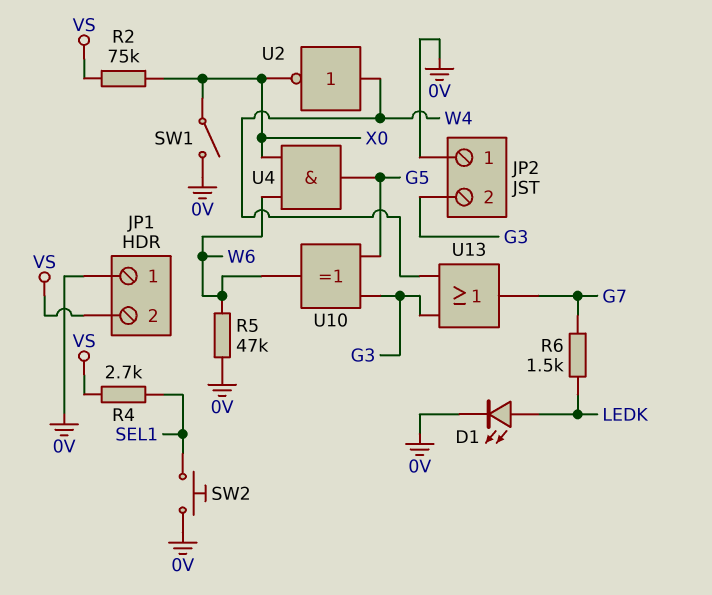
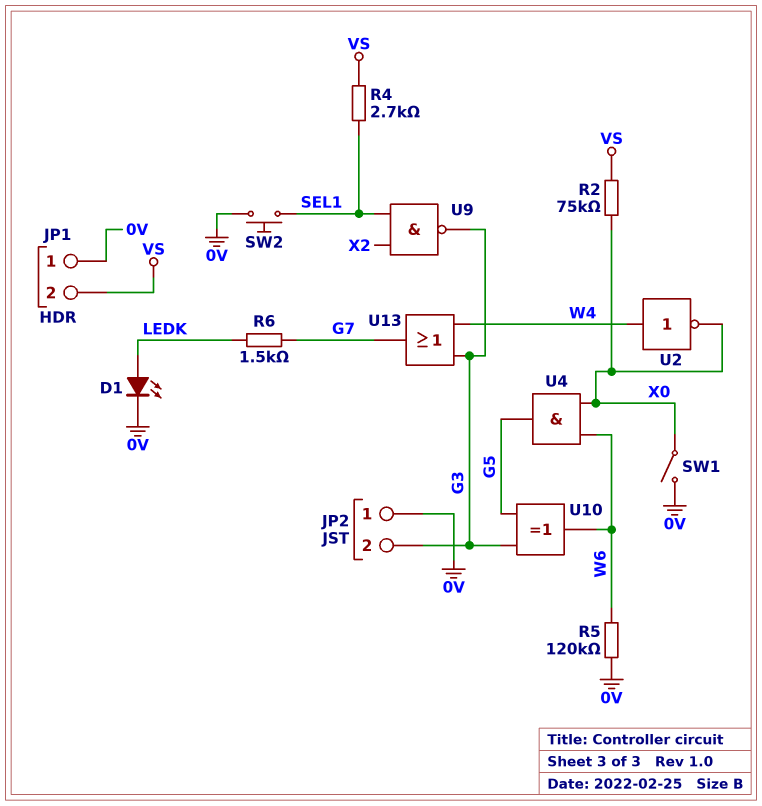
R5: 47k (0V, W6) -> 120k (0V, W6)
U9: none -> NAND (in SEL1, in X2, out G3)

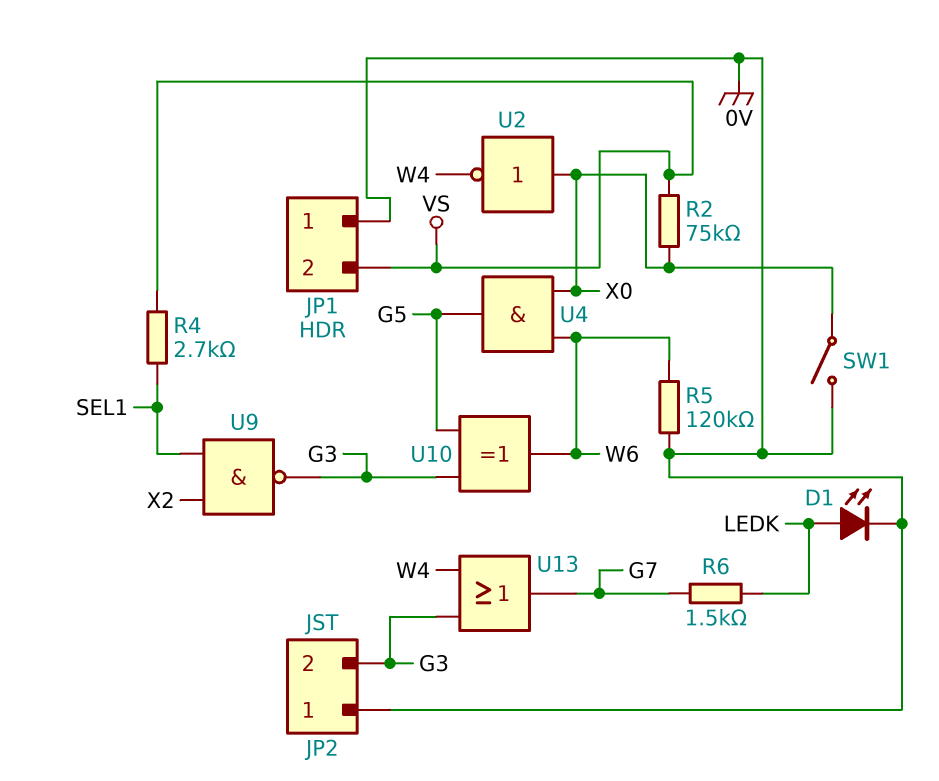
SW2: button (0V, SEL1) -> none
U2: NOT (in W4, out X0) -> NOT (in X0, out W4)

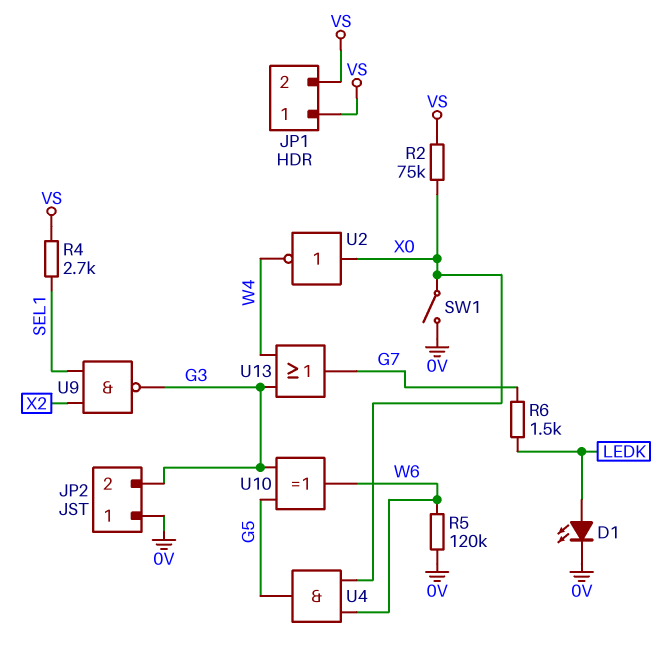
JP1 pin 1: 0V -> VS

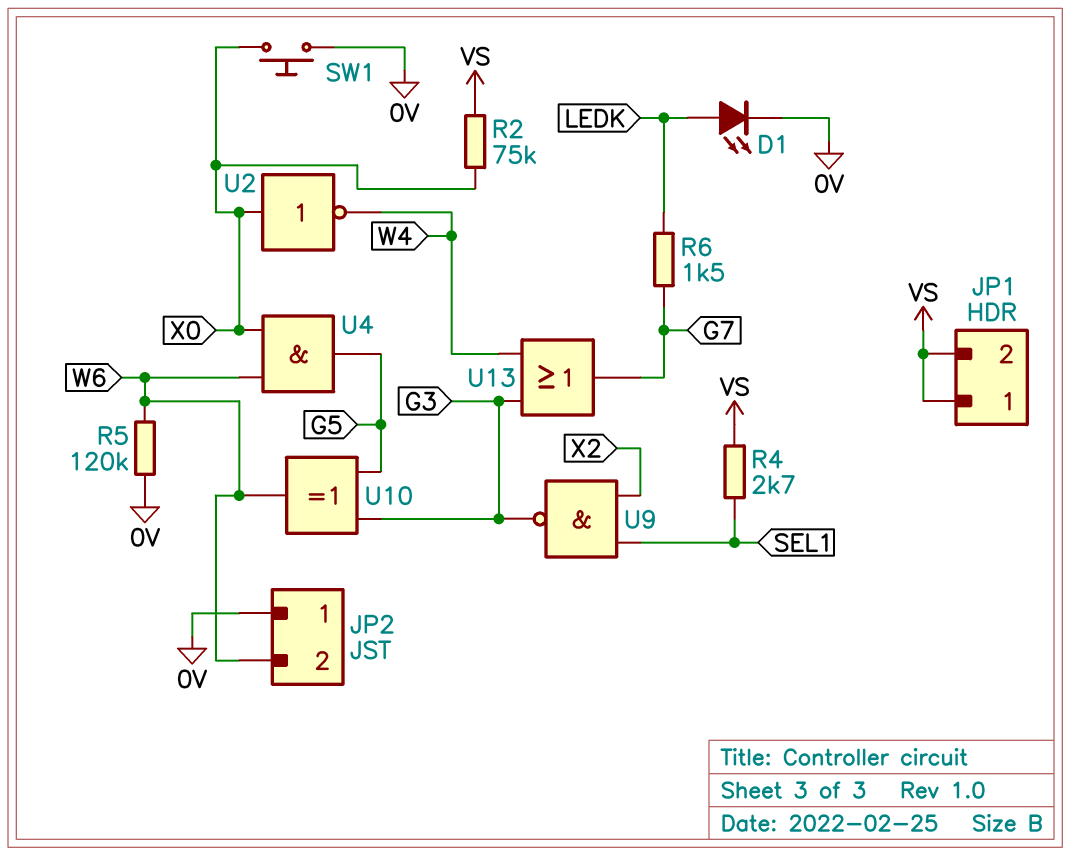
JP2 pin 2: G3 -> W6
SW1: switch (0V, X0) -> button (0V, X0)

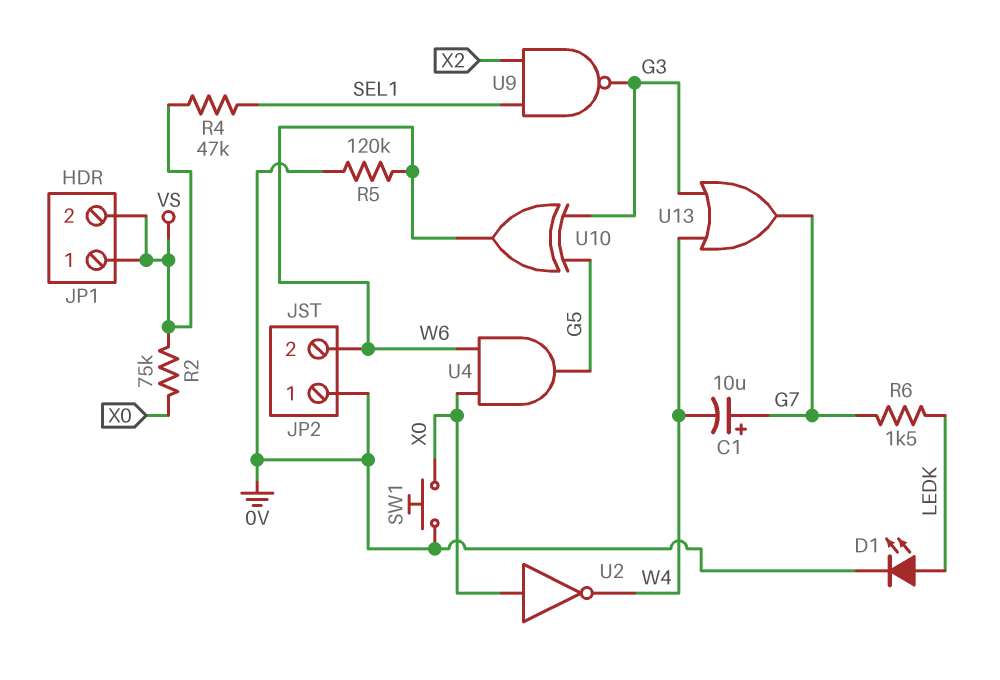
C1: none -> 10uF (plus G7, minus W4)
R4: 2.7k (SEL1, VS) -> 47k (SEL1, VS)

